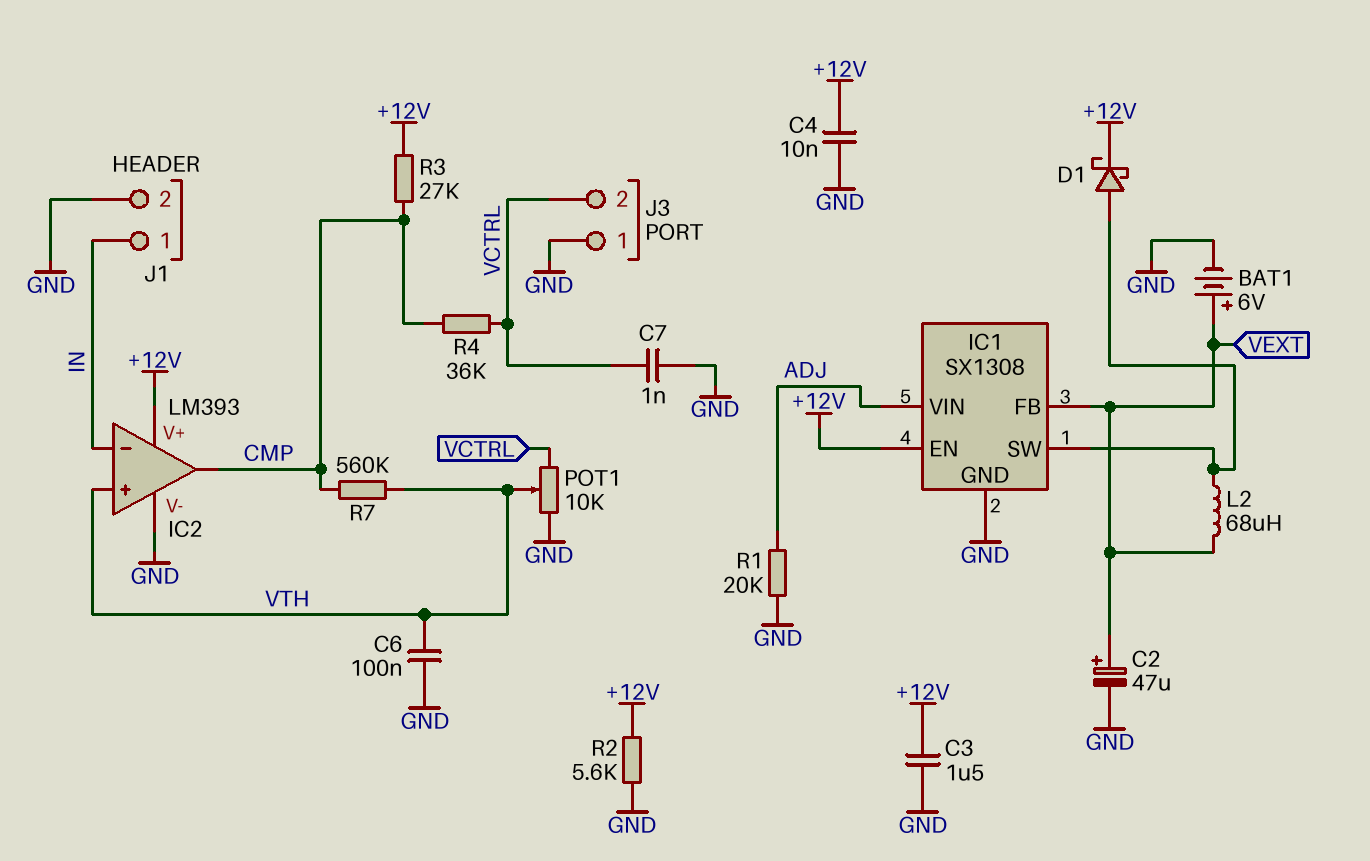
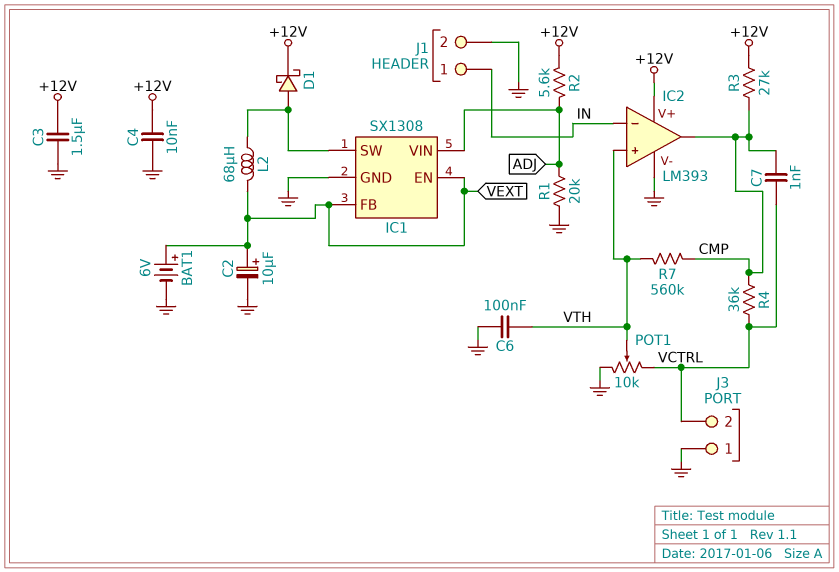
C2: 47uF (plus VEXT, minus GND) -> 10uF (plus VEXT, minus GND)
C7: 1nF (GND, VCTRL) -> 1nF (CMP, VCTRL)
IC1 pin EN: +12V -> VEXT
R2: 5.6k (+12V, GND) -> 5.6k (+12V, ADJ)

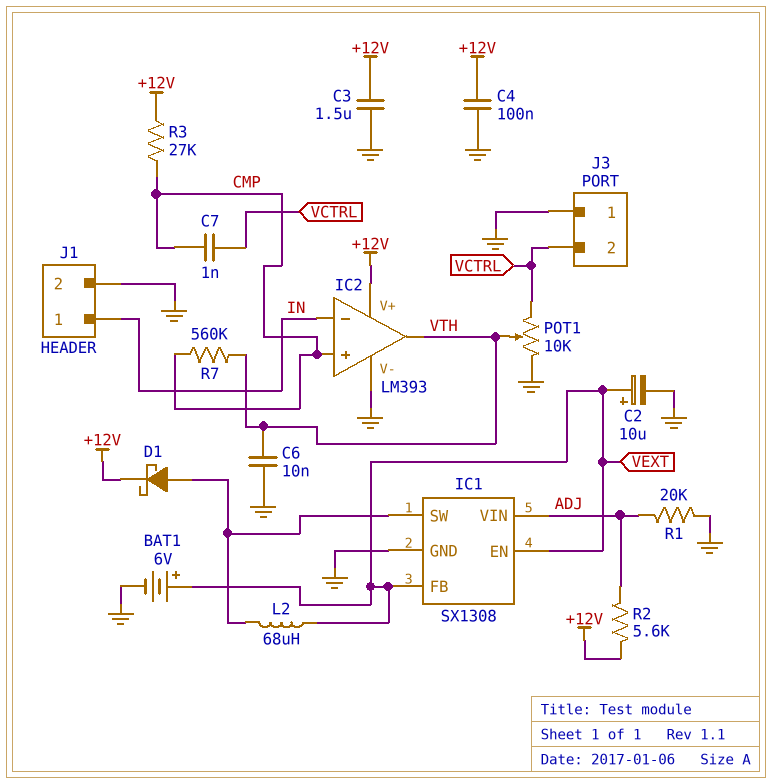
C4: 10nF (+12V, GND) -> 100nF (+12V, GND)
C6: 100nF (GND, VTH) -> 10nF (GND, VTH)
IC2 pin in+: VTH -> CMP
IC2 pin out: CMP -> VTH
R4: 36k (CMP, VCTRL) -> none

